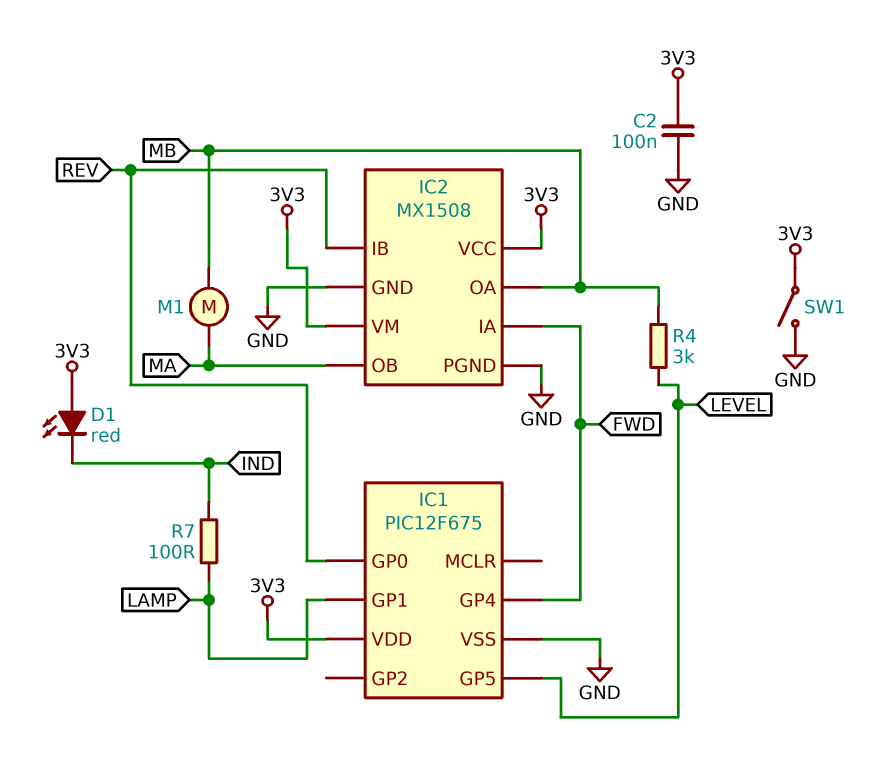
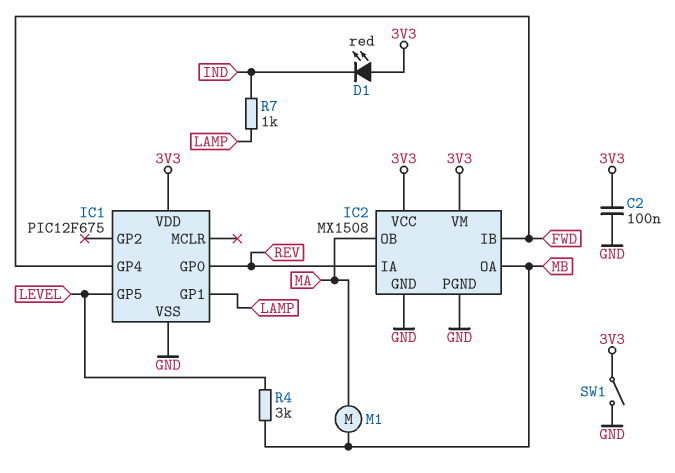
IC2 pin IA: FWD -> REV
IC2 pin IB: REV -> FWD
R7: 100 (IND, LAMP) -> 1k (IND, LAMP)

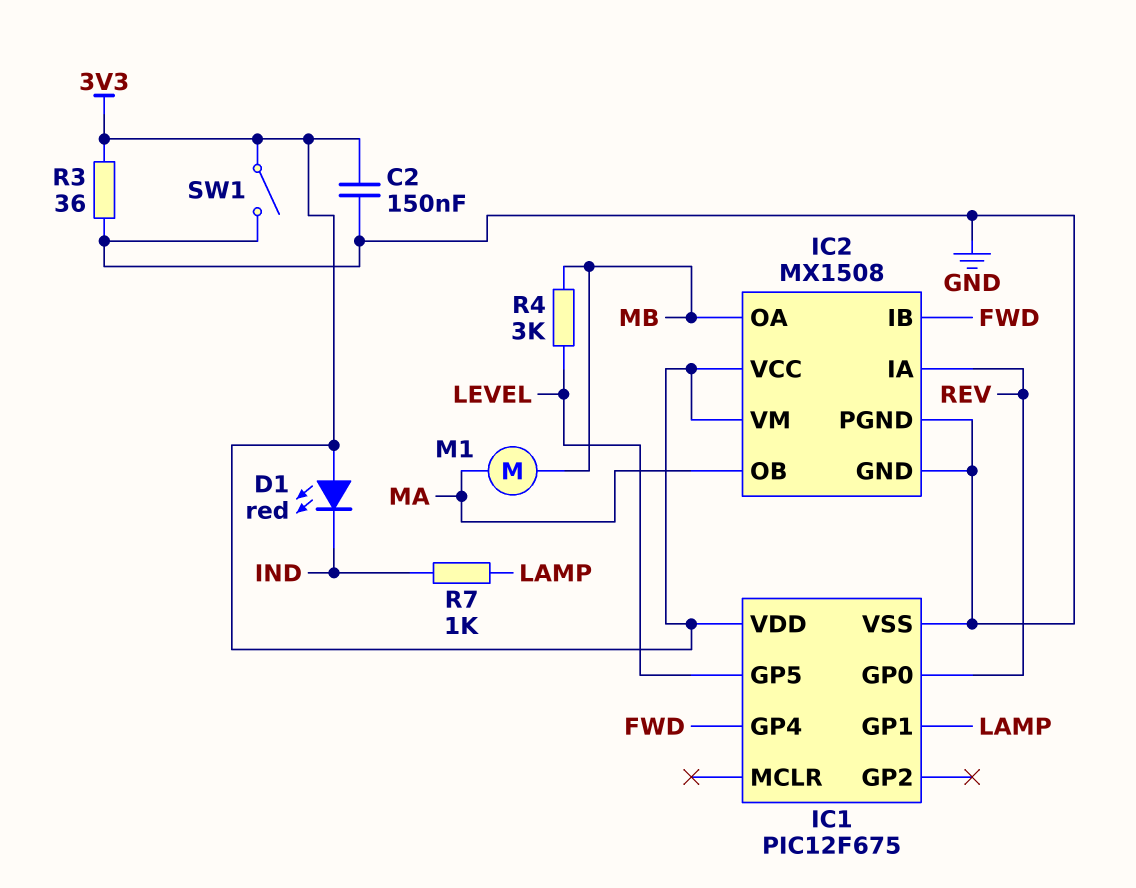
C2: 100nF (3V3, GND) -> 150nF (3V3, GND)
R3: none -> 36 (3V3, GND)

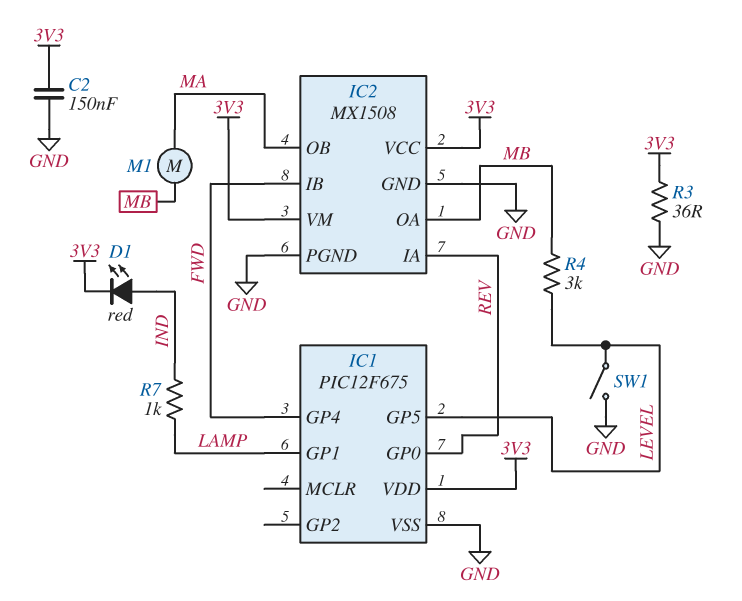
D1: LED red (A 3V3, K IND) -> LED red (A IND, K 3V3)
SW1: switch (3V3, GND) -> switch (GND, LEVEL)

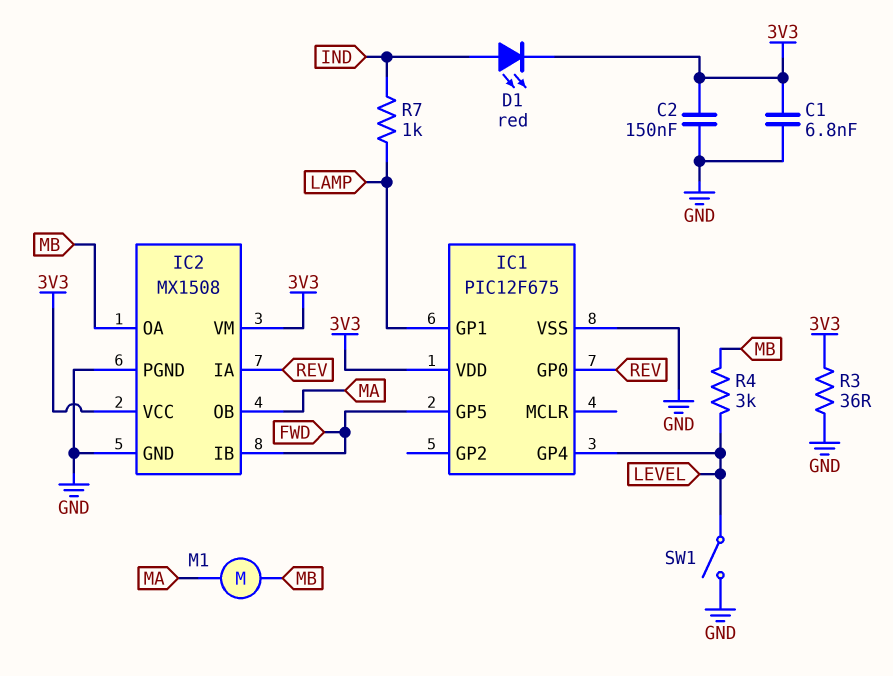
C1: none -> 6.8nF (3V3, GND)
IC1 pin GP4: FWD -> LEVEL
IC1 pin GP5: LEVEL -> FWD

